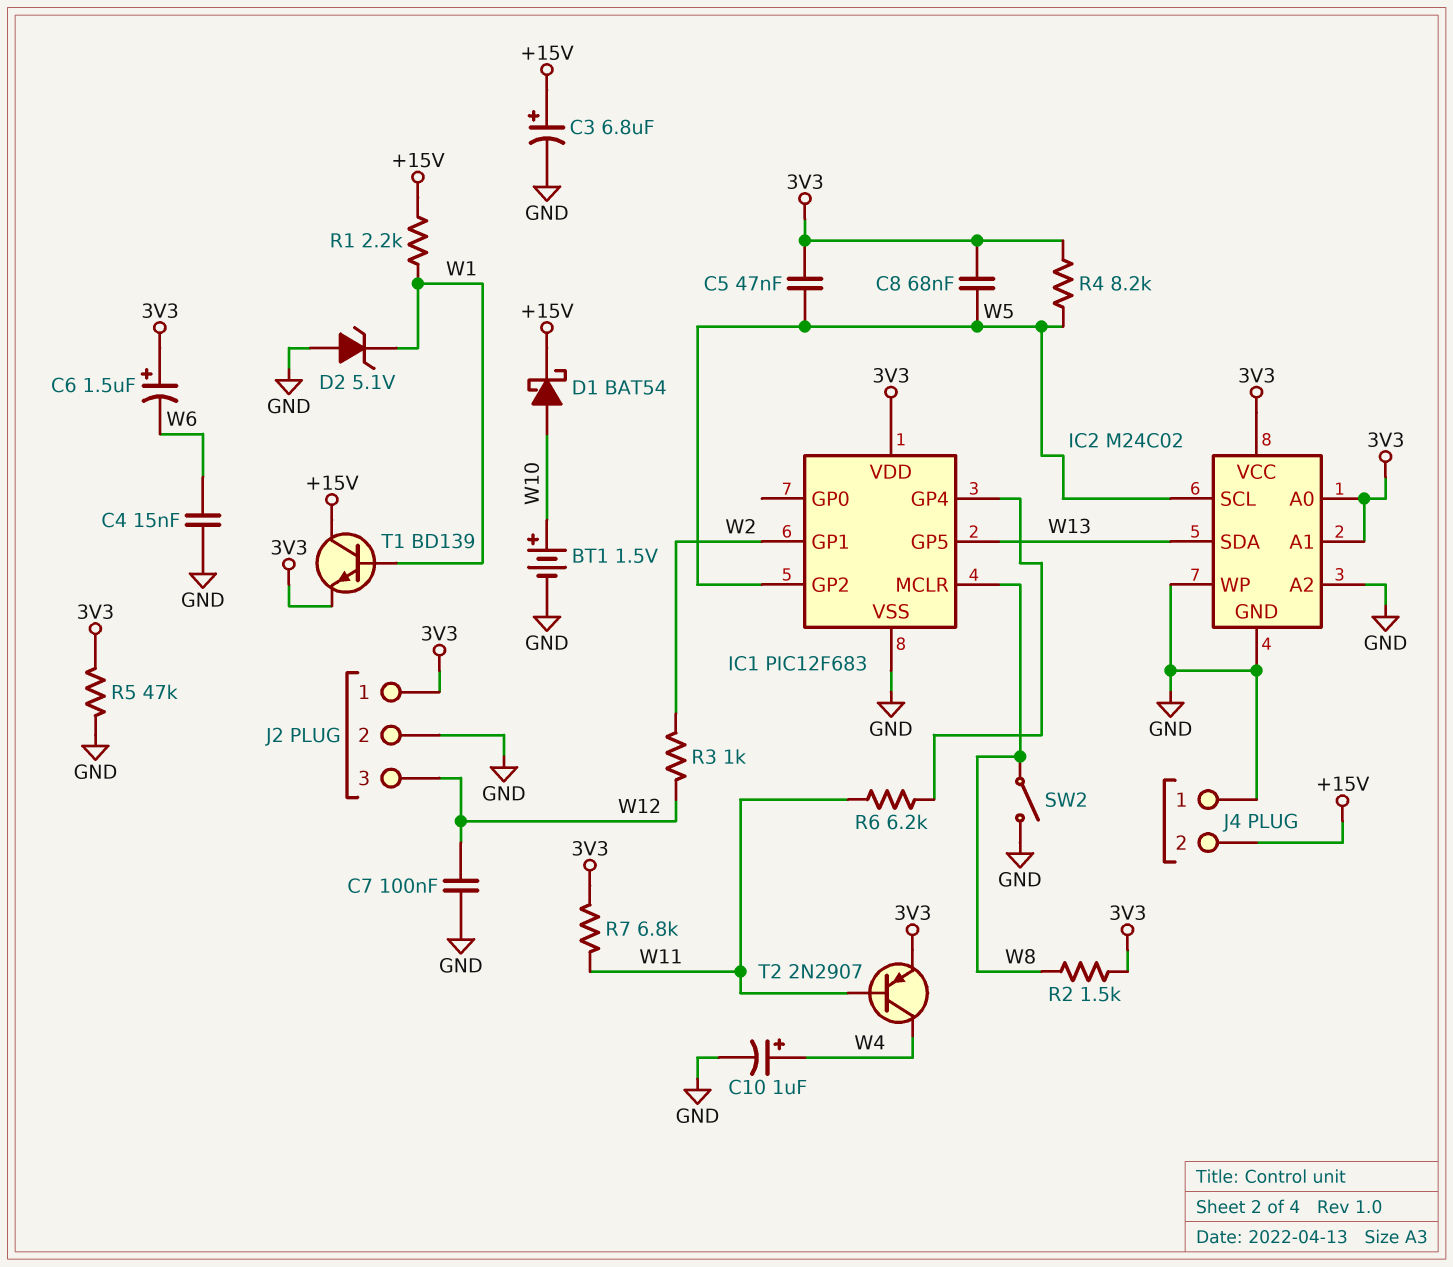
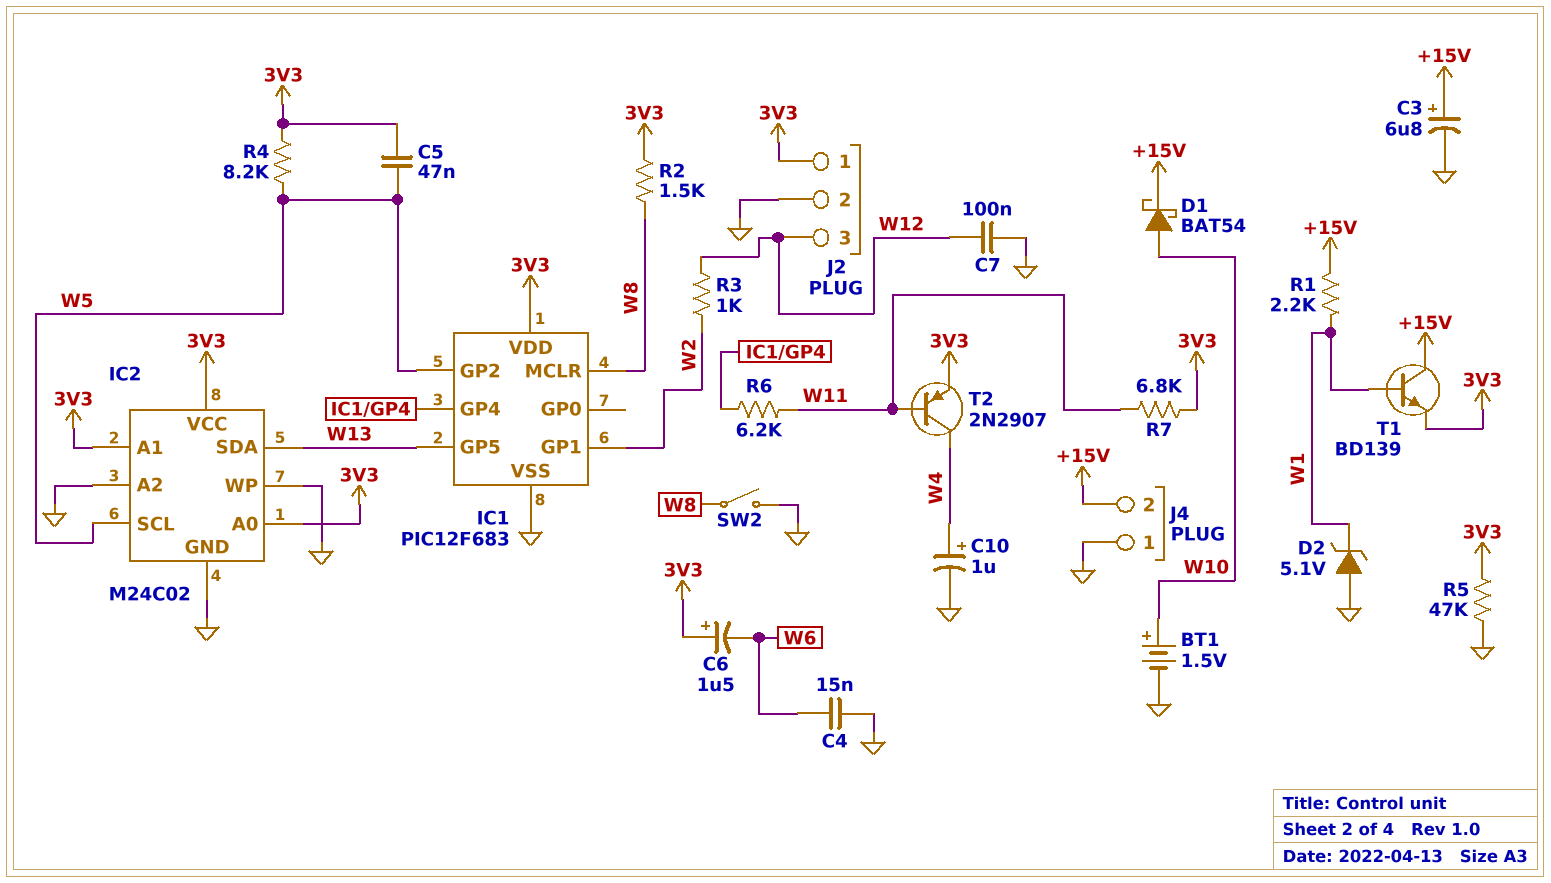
C8: 68nF (3V3, W5) -> none

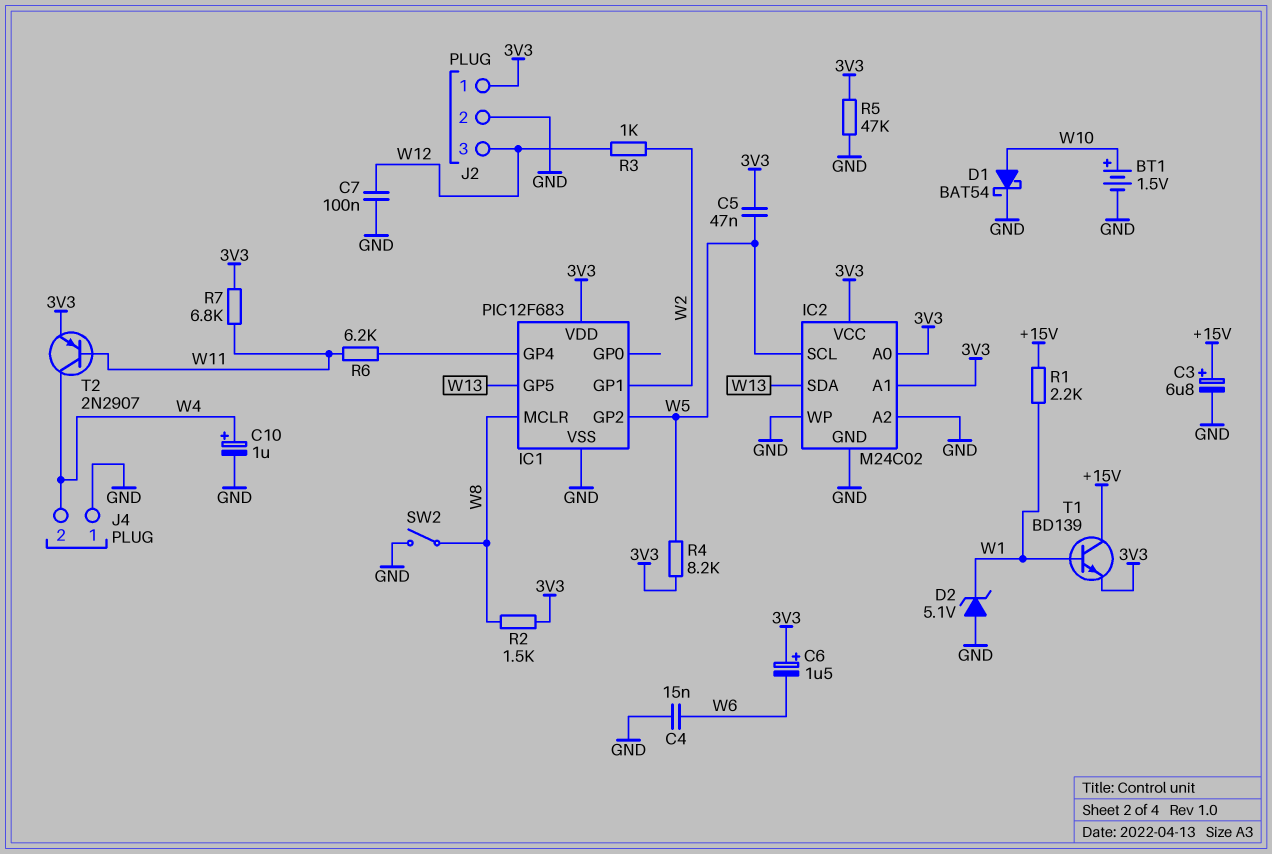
D1: schottky BAT54 (A W10, K +15V) -> schottky BAT54 (A W10, K GND)
J4 pin 2: +15V -> W4

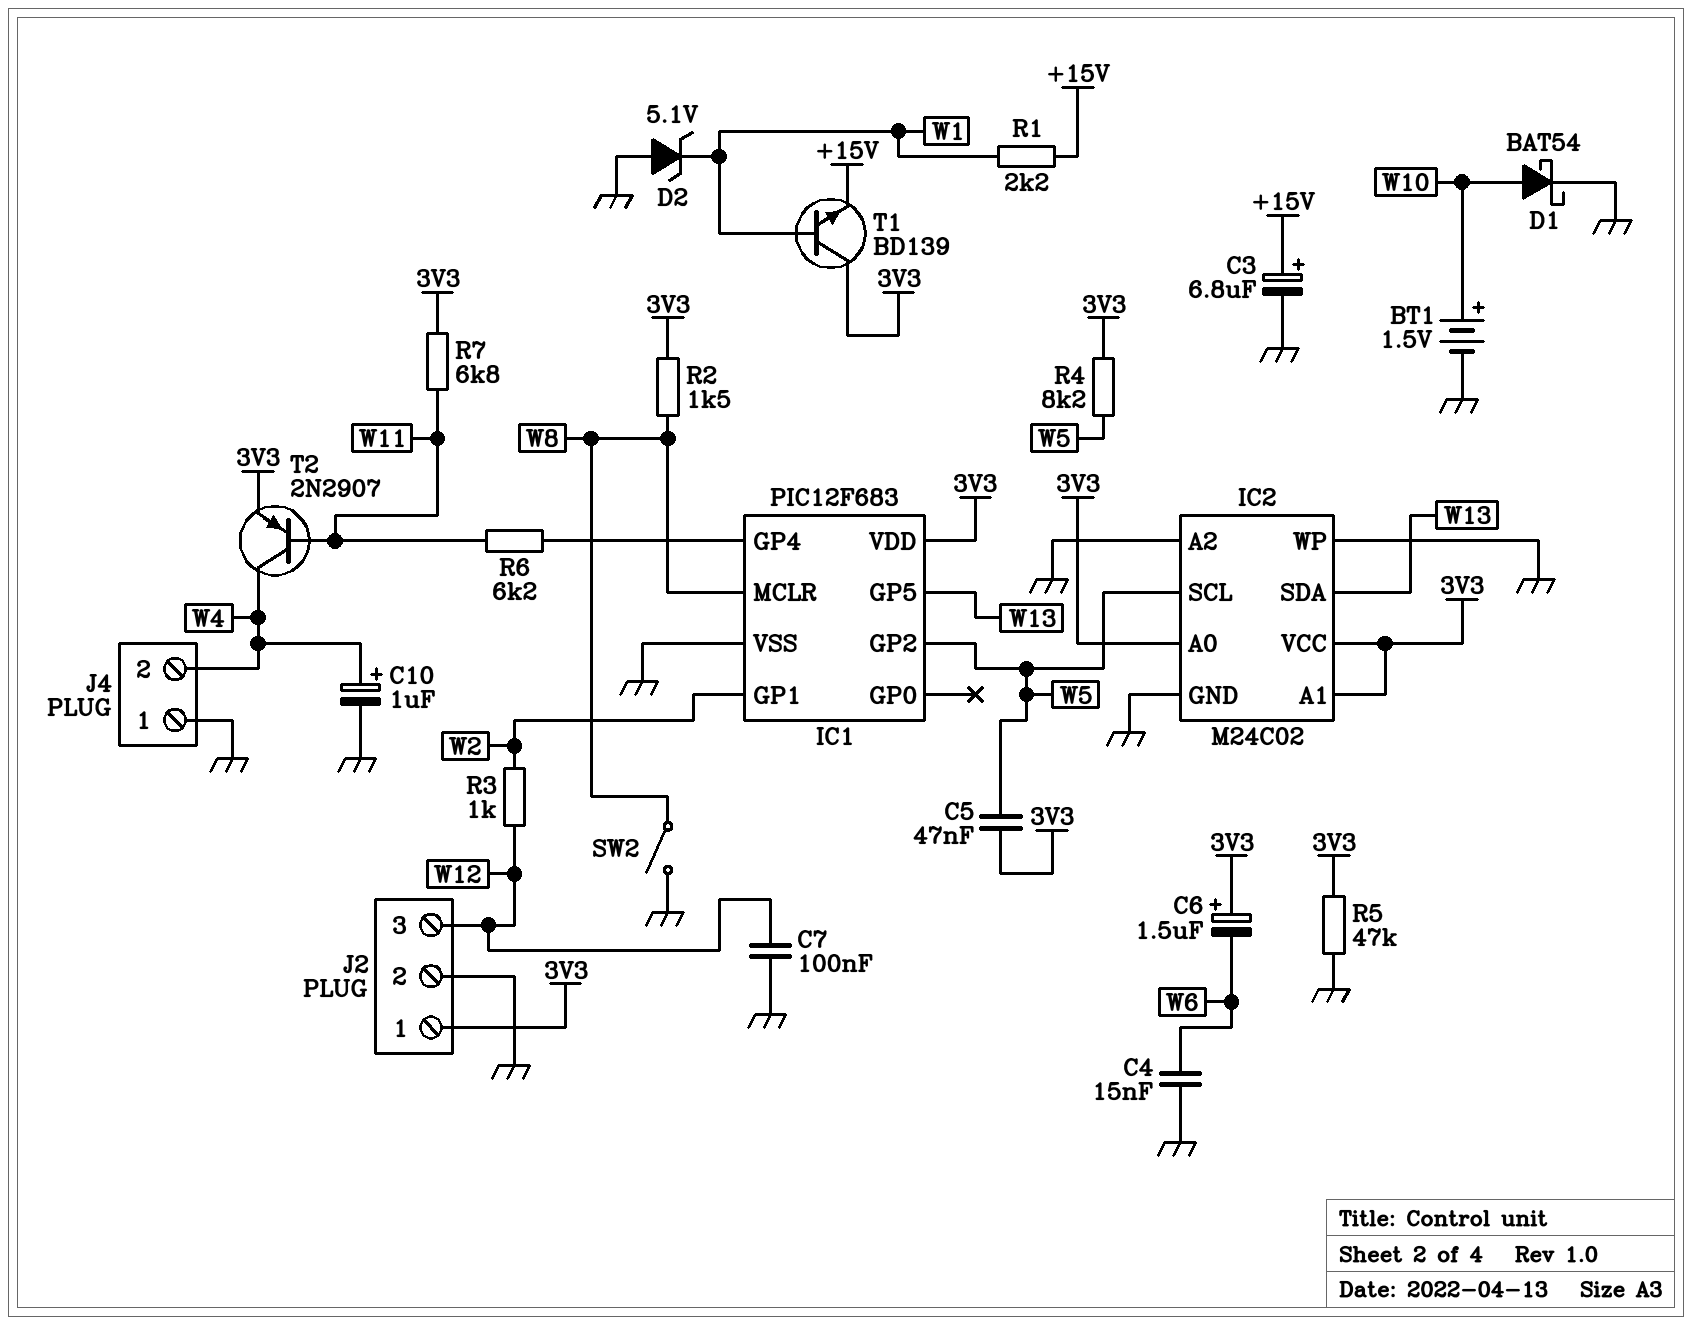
T1: NPN BD139 (B W1, C +15V, E 3V3) -> NPN BD139 (B W1, C 3V3, E +15V)

